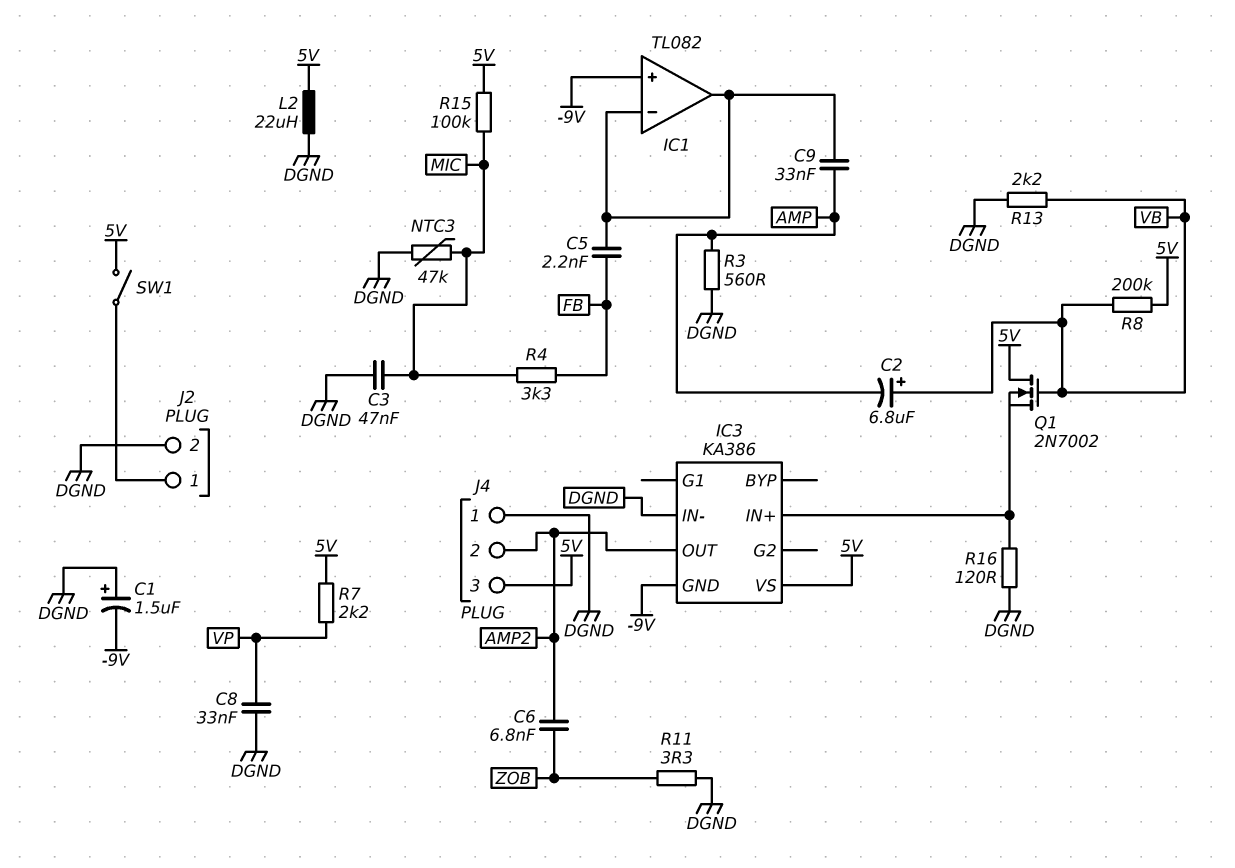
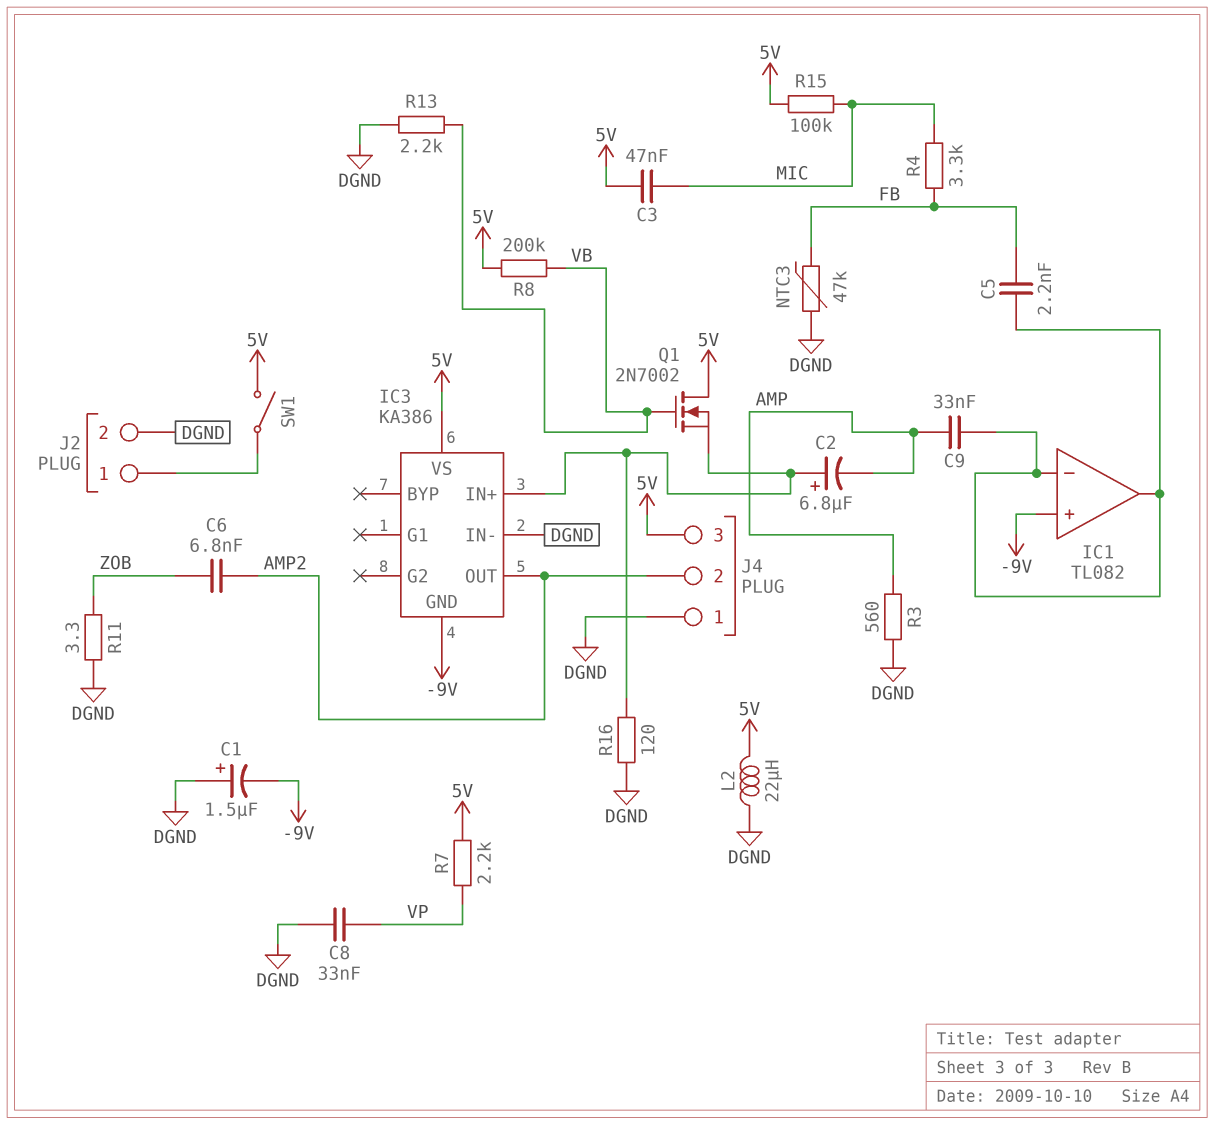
C2: 6.8uF (plus VB, minus AMP) -> 6.8uF (plus IC3/IN+, minus AMP)
C3: 47nF (DGND, MIC) -> 47nF (5V, MIC)
NTC3: 47k (DGND, MIC) -> 47k (DGND, FB)

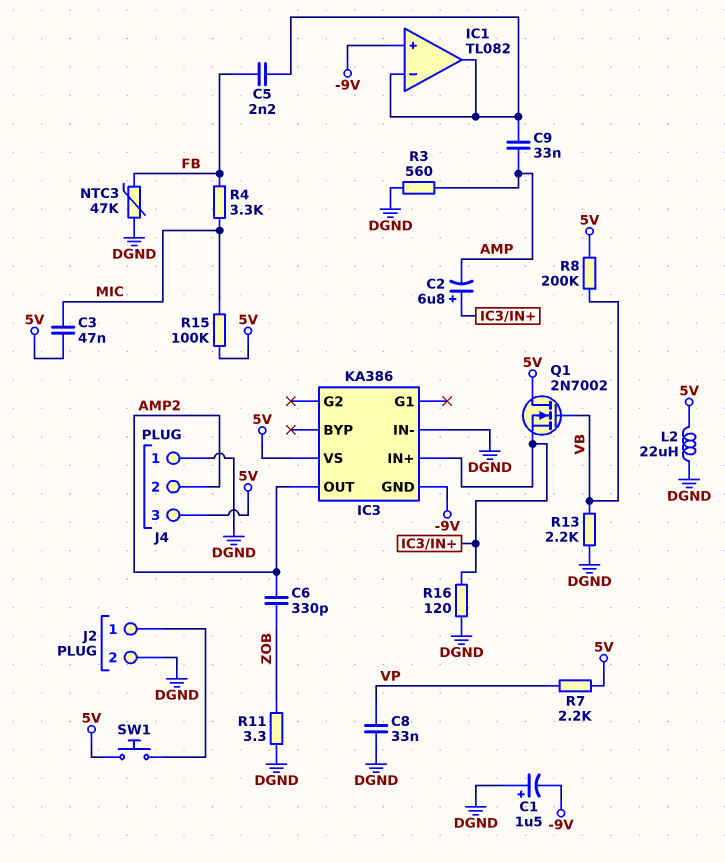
C6: 6.8nF (AMP2, ZOB) -> 330pF (AMP2, ZOB)
SW1: switch (5V, J2/1) -> button (5V, J2/1)

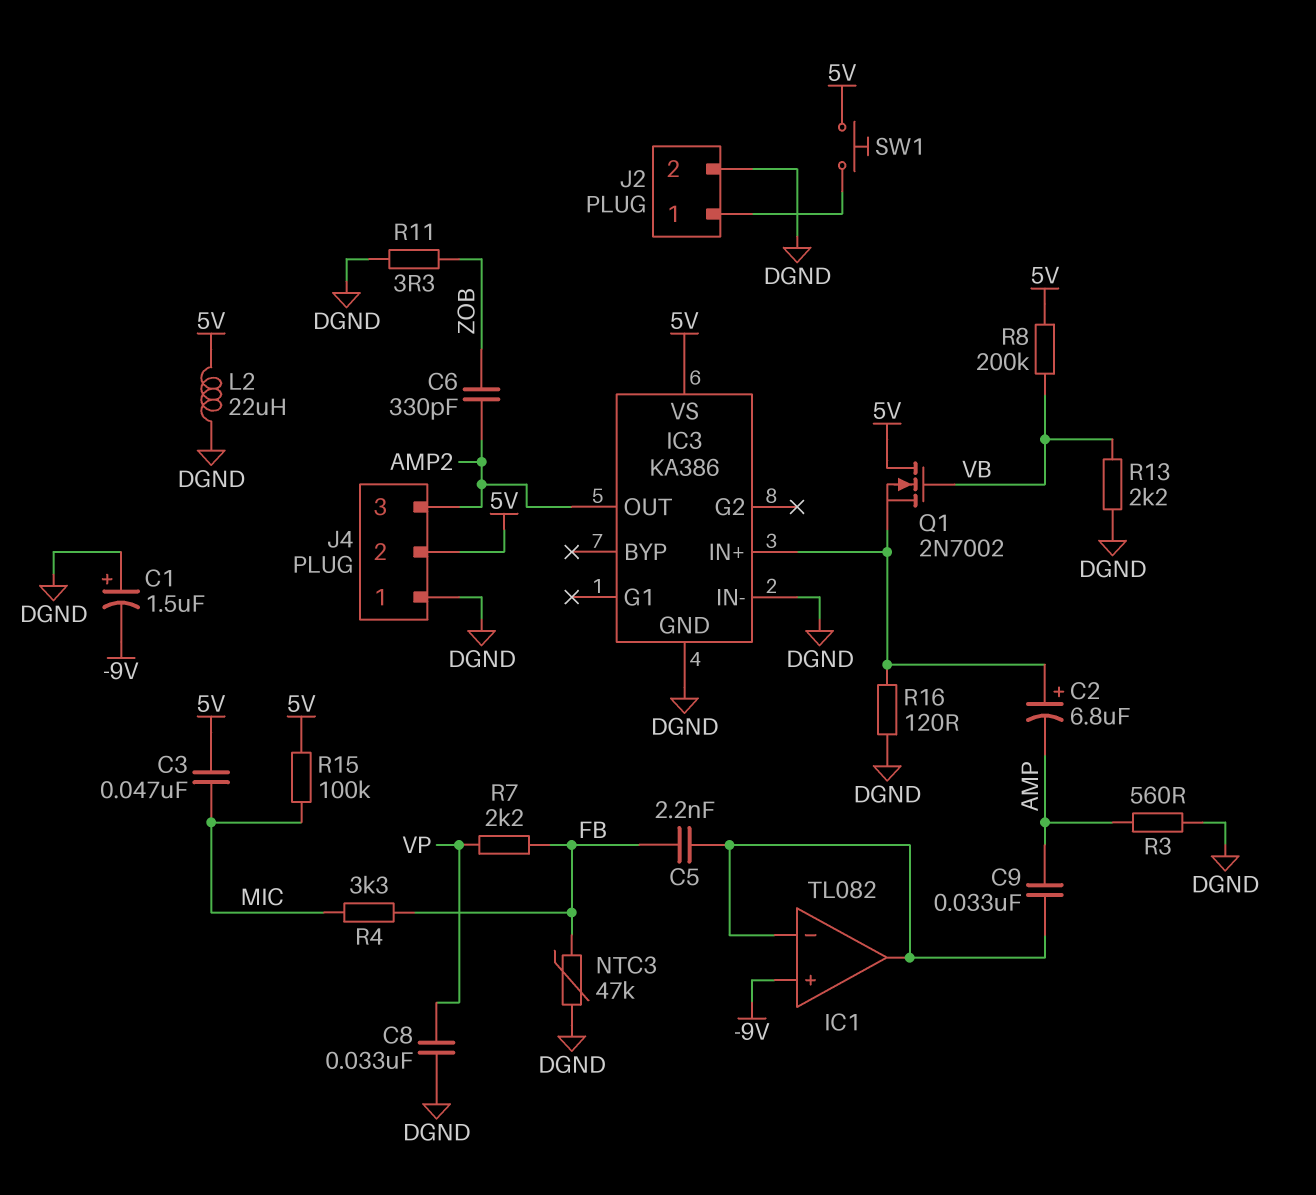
IC3 pin GND: -9V -> DGND
J4 pin 2: AMP2 -> 5V
J4 pin 3: 5V -> AMP2
R7: 2.2k (5V, VP) -> 2.2k (FB, VP)

